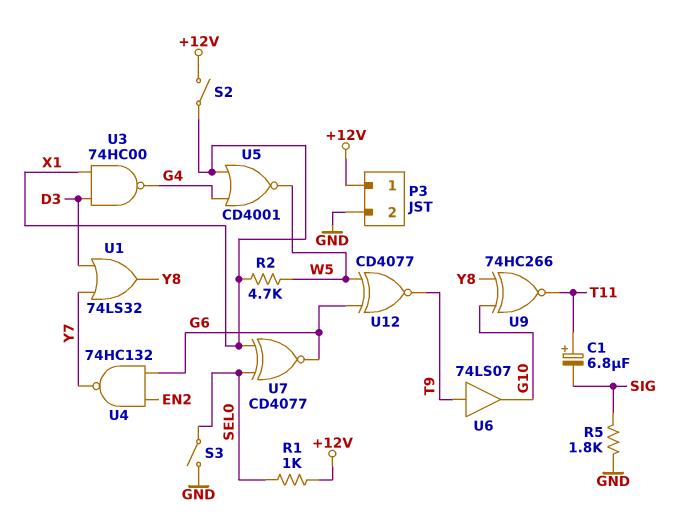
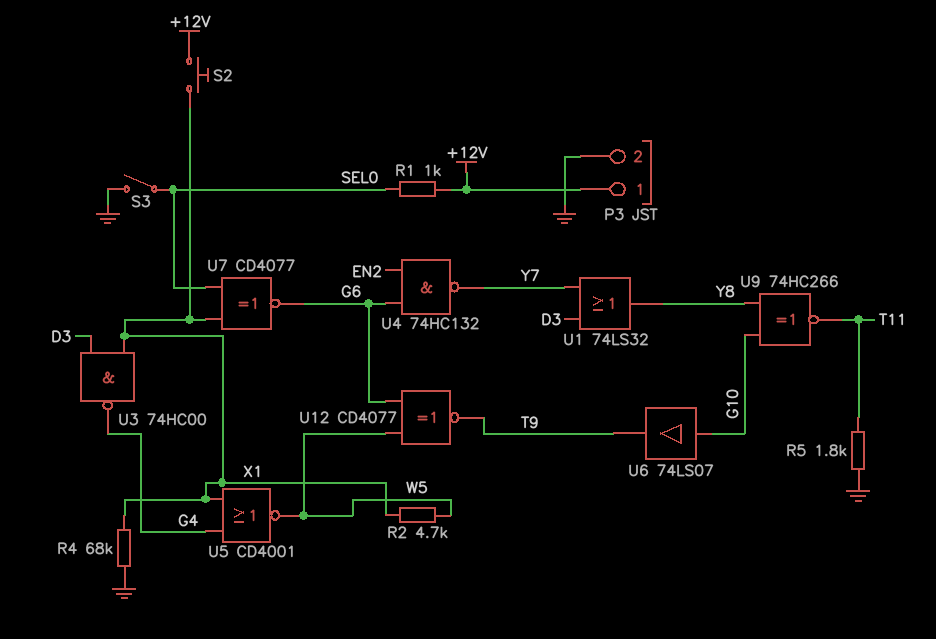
C1: 6.8uF (plus T11, minus SIG) -> none
R4: none -> 68k (GND, X1)
R5: 1.8k (GND, SIG) -> 1.8k (GND, T11)
S2: switch (+12V, X1) -> button (+12V, X1)
U6: buffer 74LS07 (in T9, out G10) -> buffer 74LS07 (in G10, out T9)

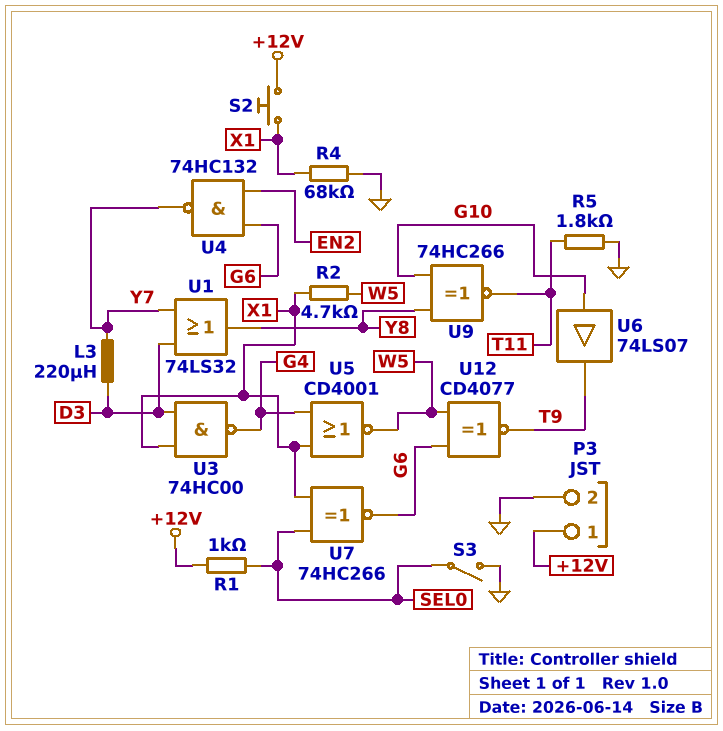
L3: none -> 220uH (D3, Y7)
U7: XNOR CD4077 (in SEL0, in X1, out G6) -> XNOR 74HC266 (in SEL0, in X1, out G6)

